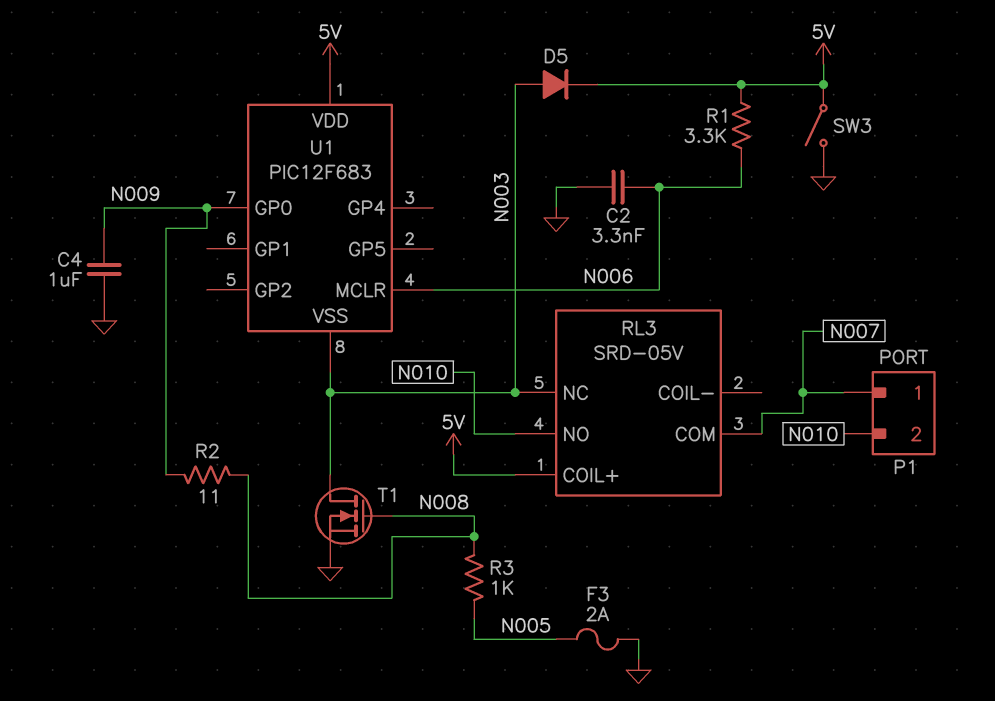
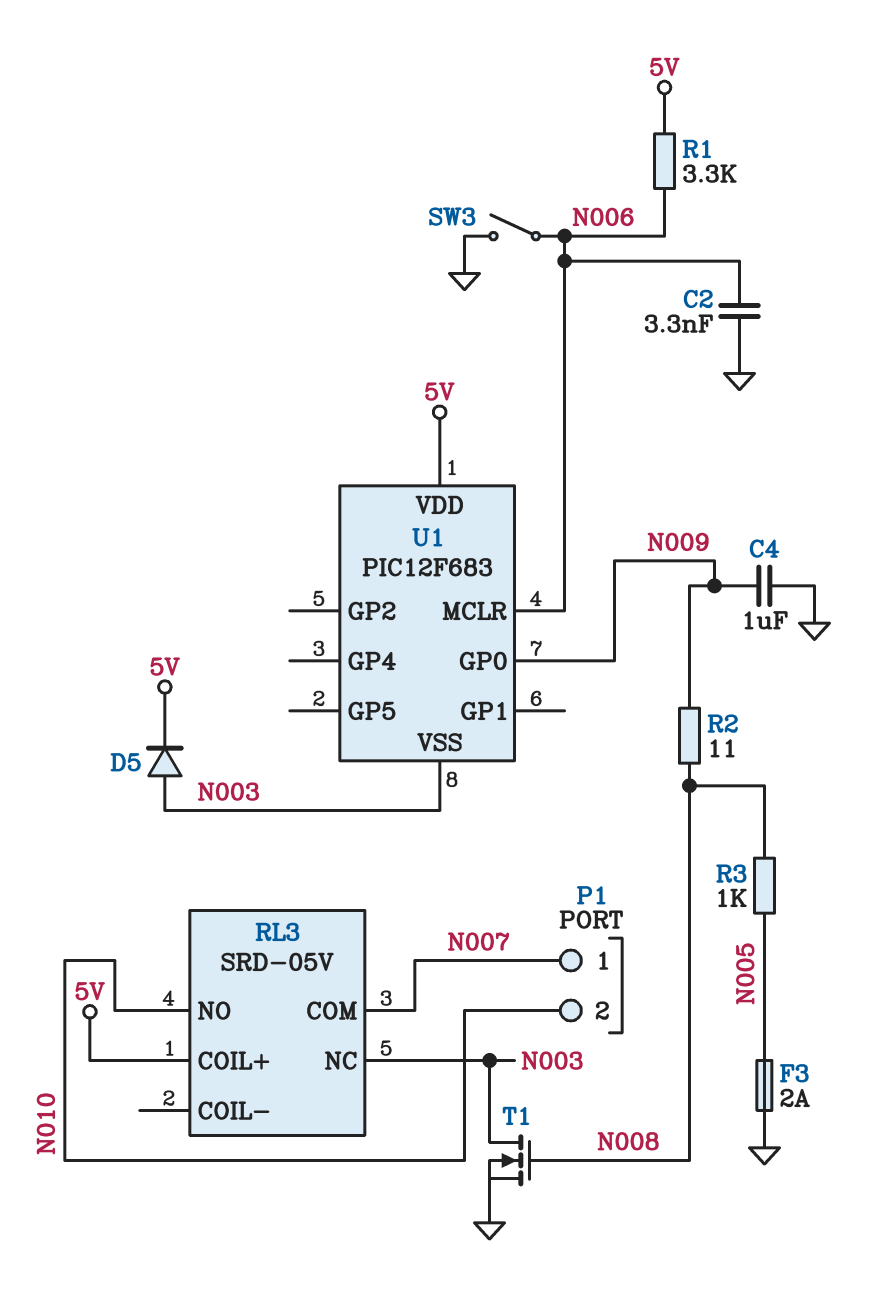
SW3: switch (5V, GND) -> switch (GND, N006)

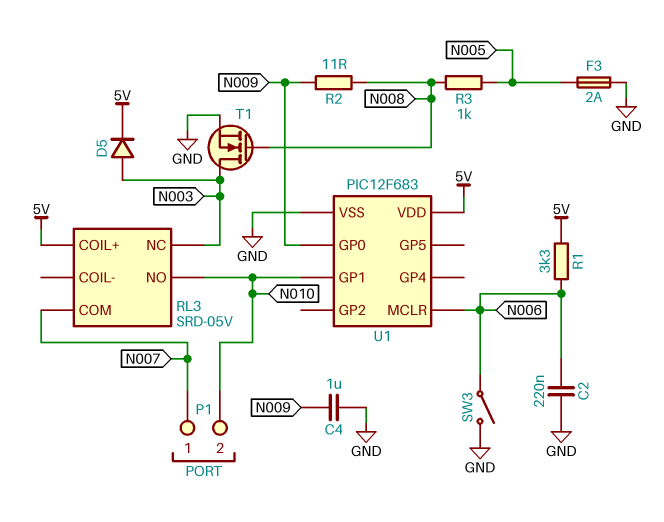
C2: 3.3nF (GND, N006) -> 220nF (GND, N006)
U1 pin GP1: none -> N010
U1 pin VSS: N003 -> GND

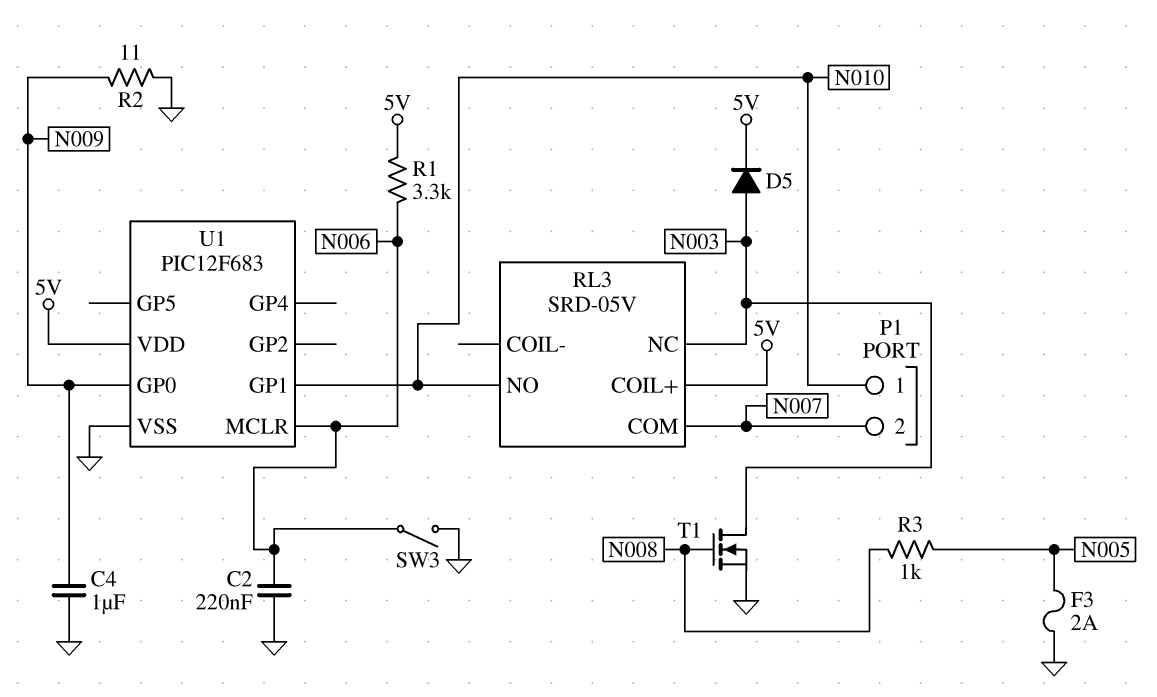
P1 pin 1: N007 -> N010
P1 pin 2: N010 -> N007
R2: 11 (N008, N009) -> 11 (GND, N009)

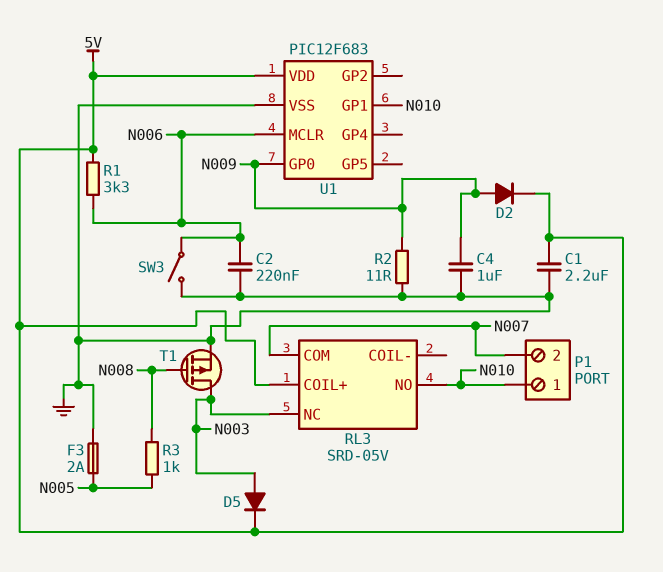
C1: none -> 2.2uF (5V, GND)
D2: none -> diode (A N009, K 5V)
T1: NMOS (G N008, D N003, S GND) -> PMOS (G N008, D N003, S GND)

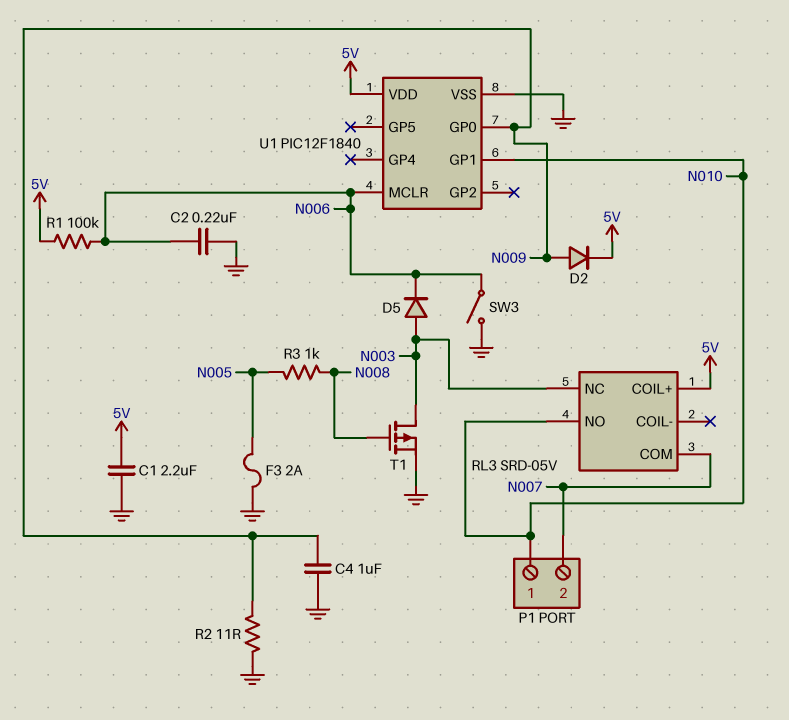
D5: diode (A N003, K 5V) -> diode (A N003, K N006)
R1: 3.3k (5V, N006) -> 100k (5V, N006)
U1: PIC12F683 -> PIC12F1840

